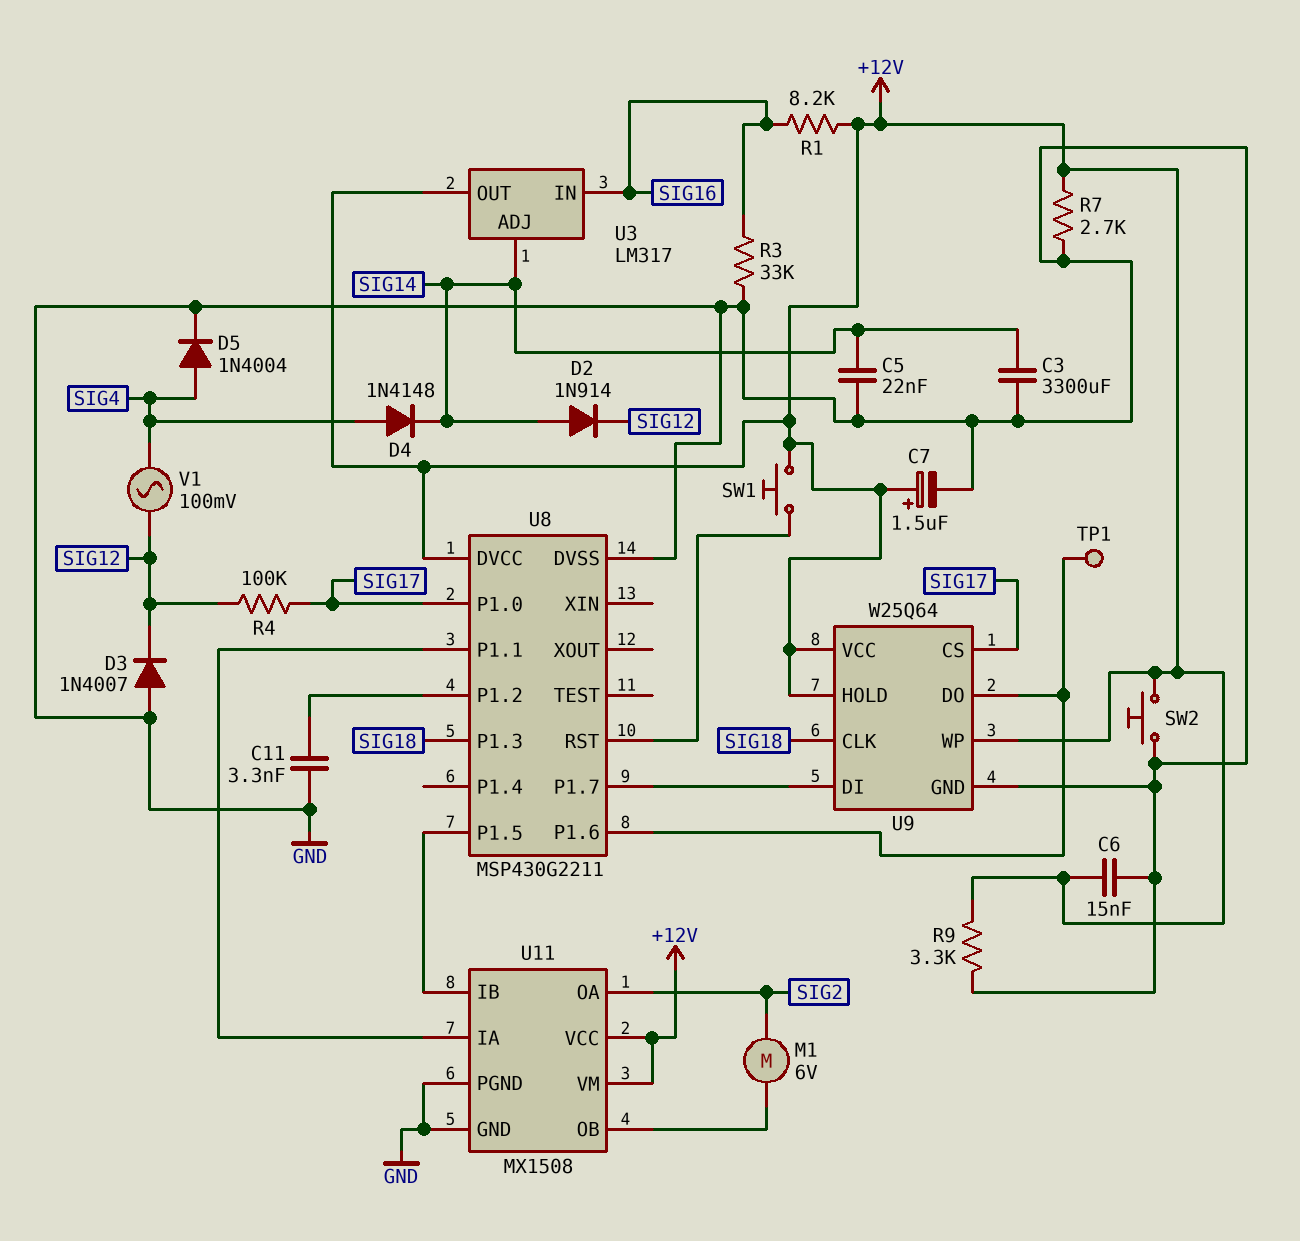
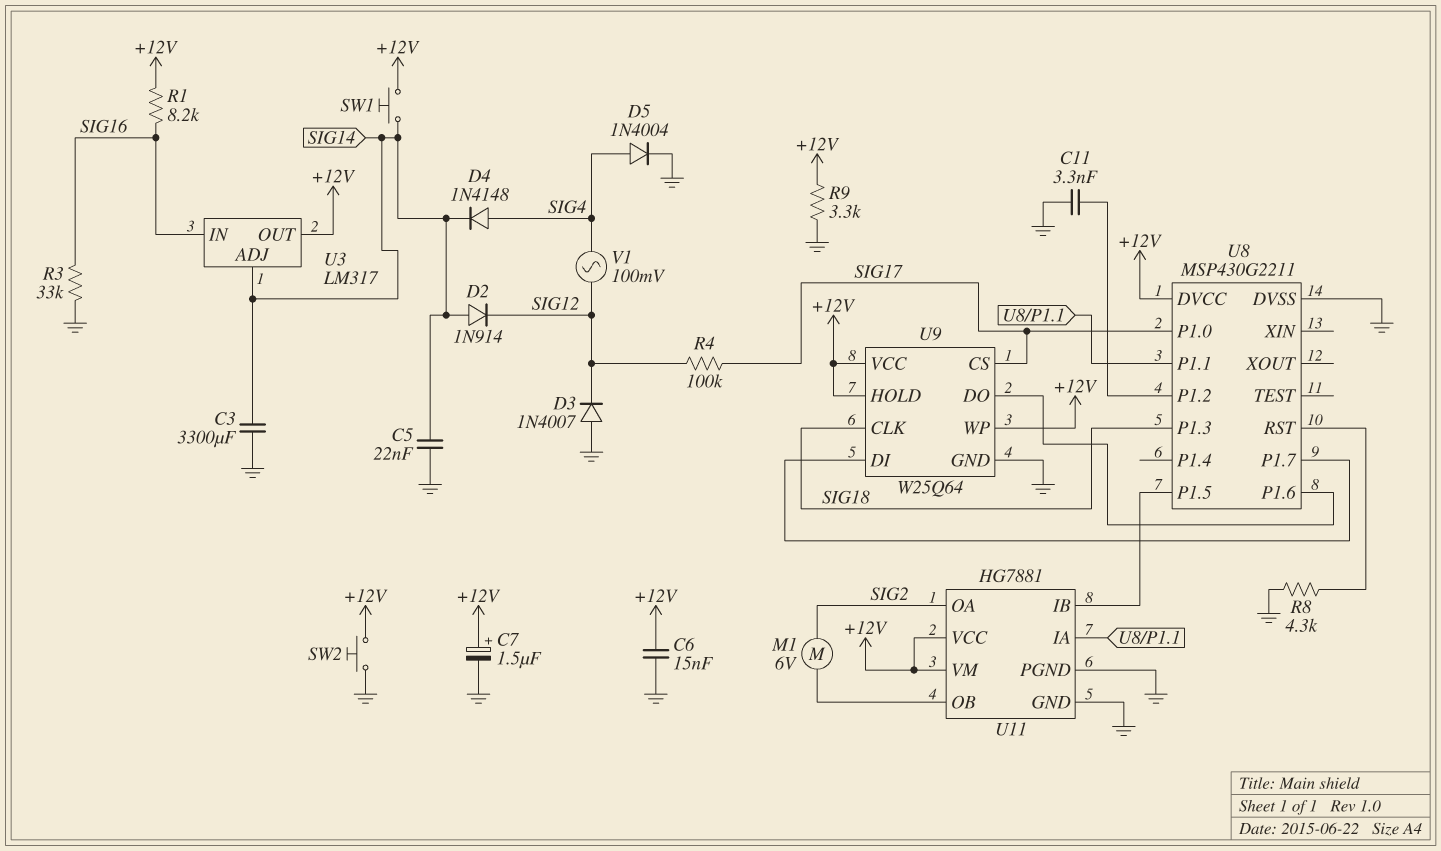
R7: 2.7k (+12V, GND) -> none
R8: none -> 4.3k (GND, U8/RST)
SW1: button (+12V, U8/RST) -> button (+12V, SIG14)
TP1: test point (U8/P1.6) -> none
U11: MX1508 -> HG7881

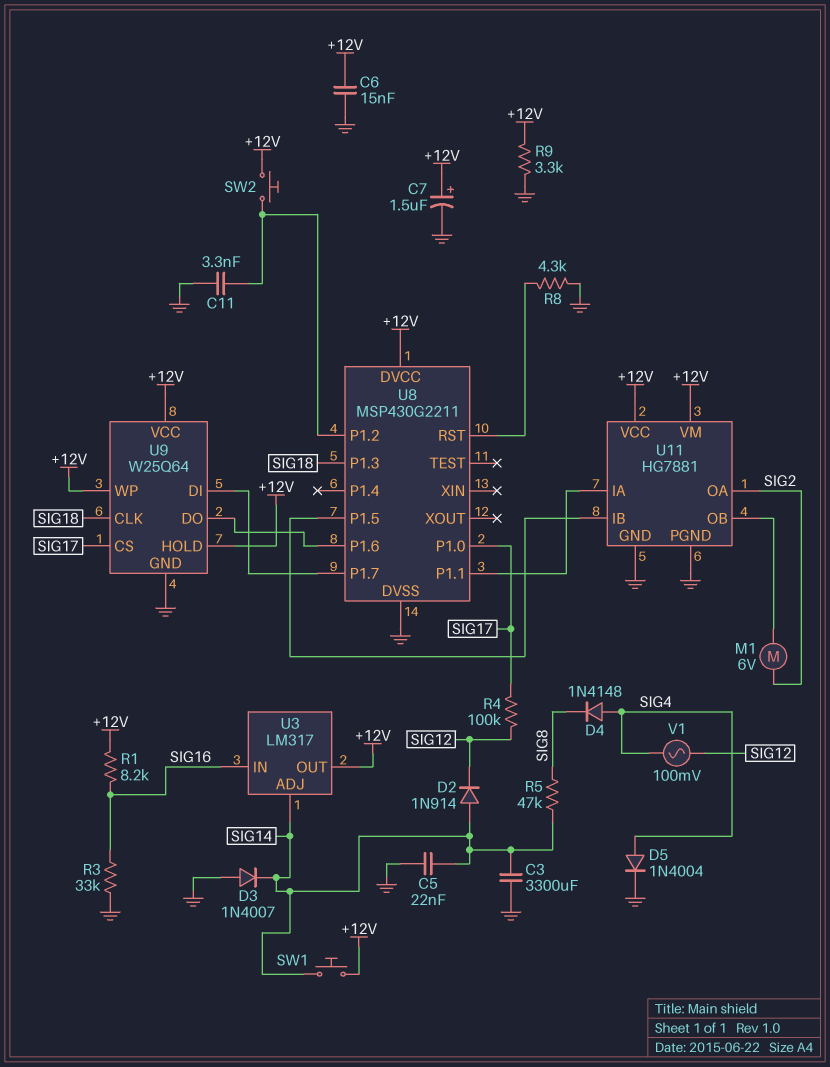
D3: diode 1N4007 (A GND, K SIG12) -> diode 1N4007 (A GND, K SIG14)
D4: diode 1N4148 (A SIG4, K SIG14) -> diode 1N4148 (A SIG4, K SIG8)
R5: none -> 47k (SIG8, SIG14)
SW2: button (+12V, GND) -> button (+12V, U8/P1.2)

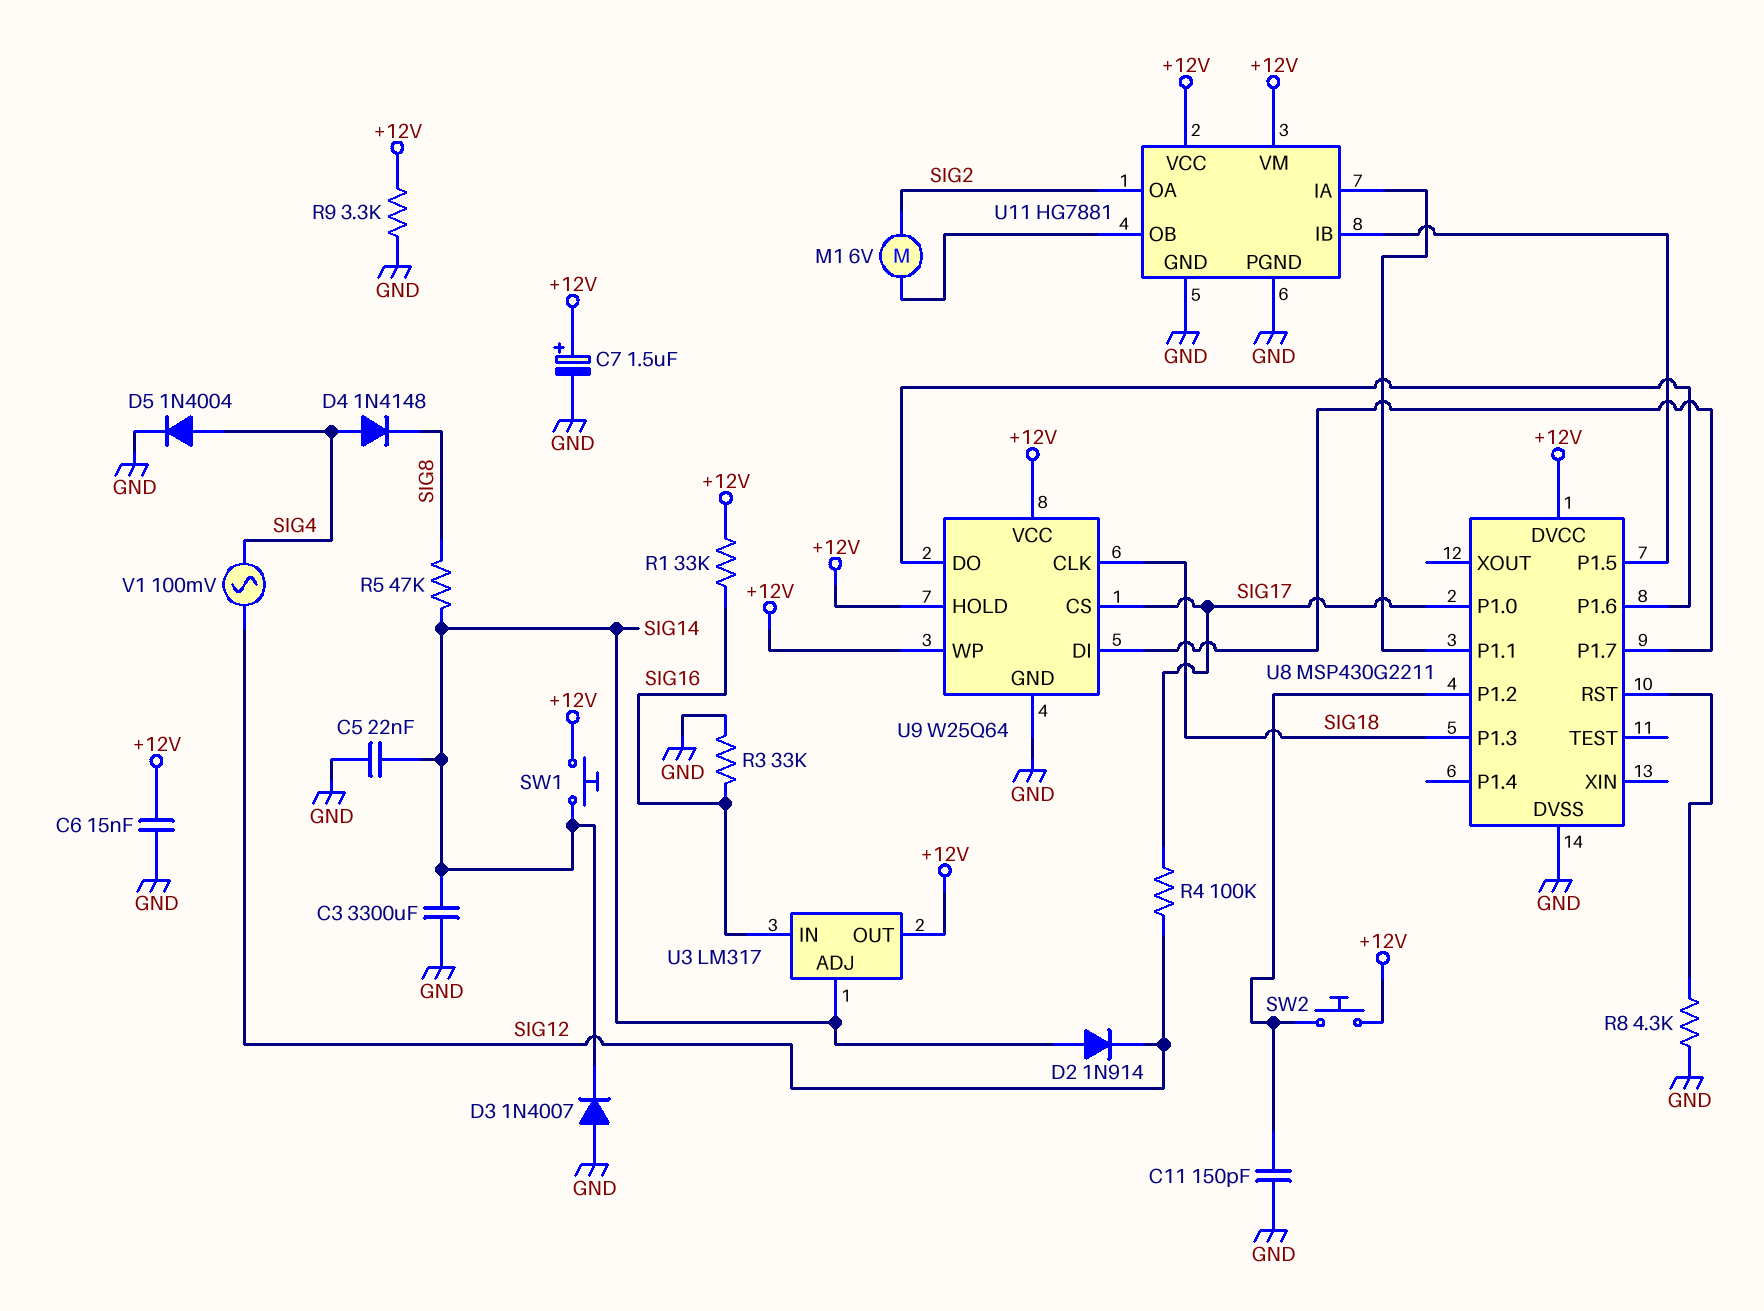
C11: 3.3nF (GND, U8/P1.2) -> 150pF (GND, U8/P1.2)
R1: 8.2k (+12V, SIG16) -> 33k (+12V, SIG16)

